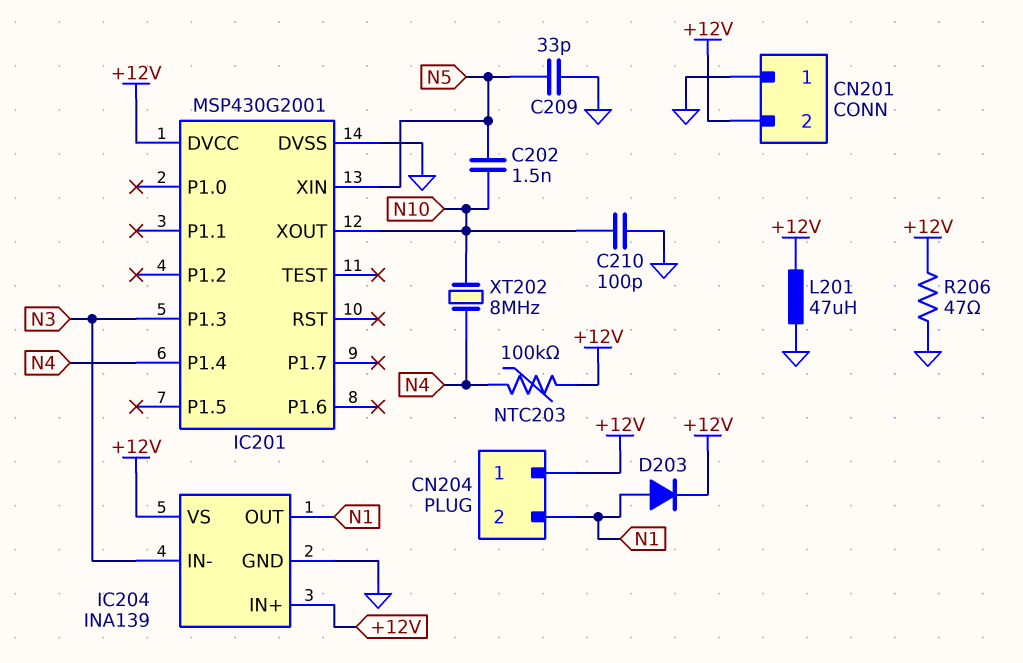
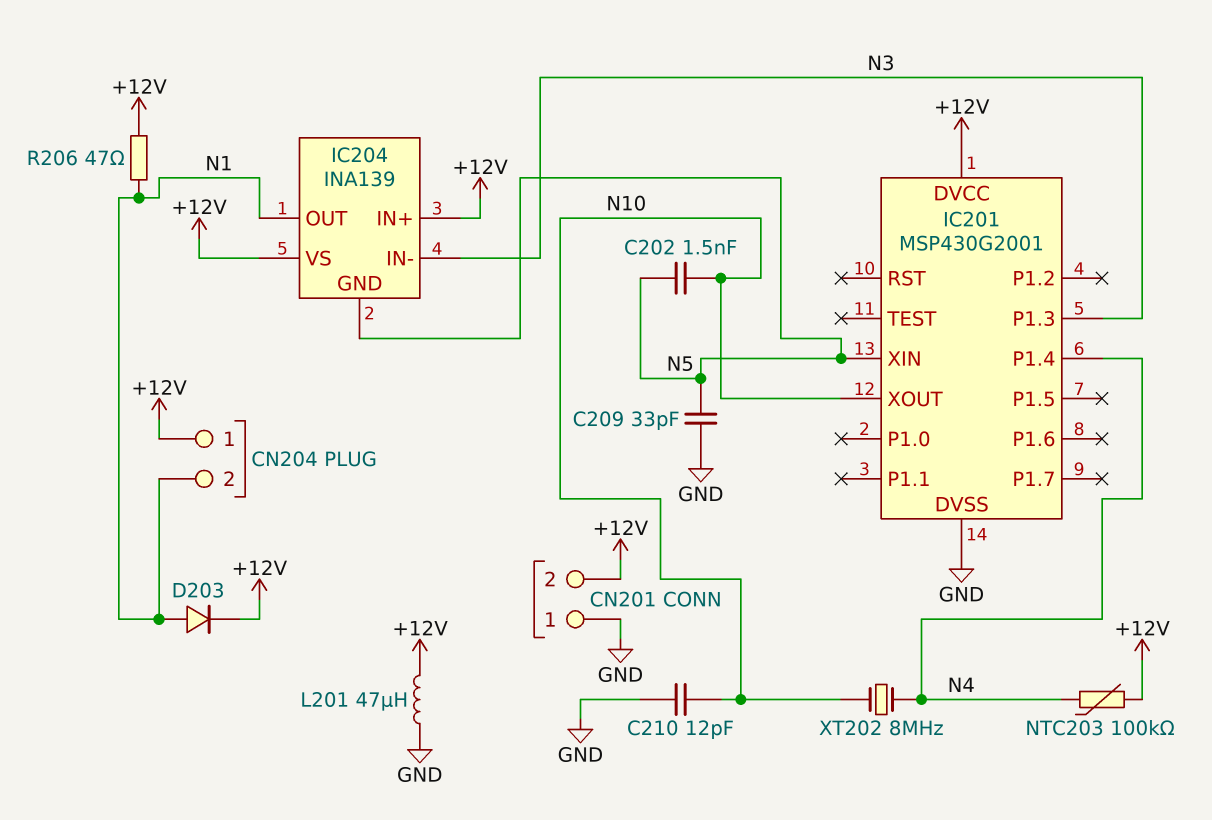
C210: 100pF (GND, N10) -> 12pF (GND, N10)
IC204 pin GND: GND -> N5
R206: 47 (+12V, GND) -> 47 (+12V, N1)

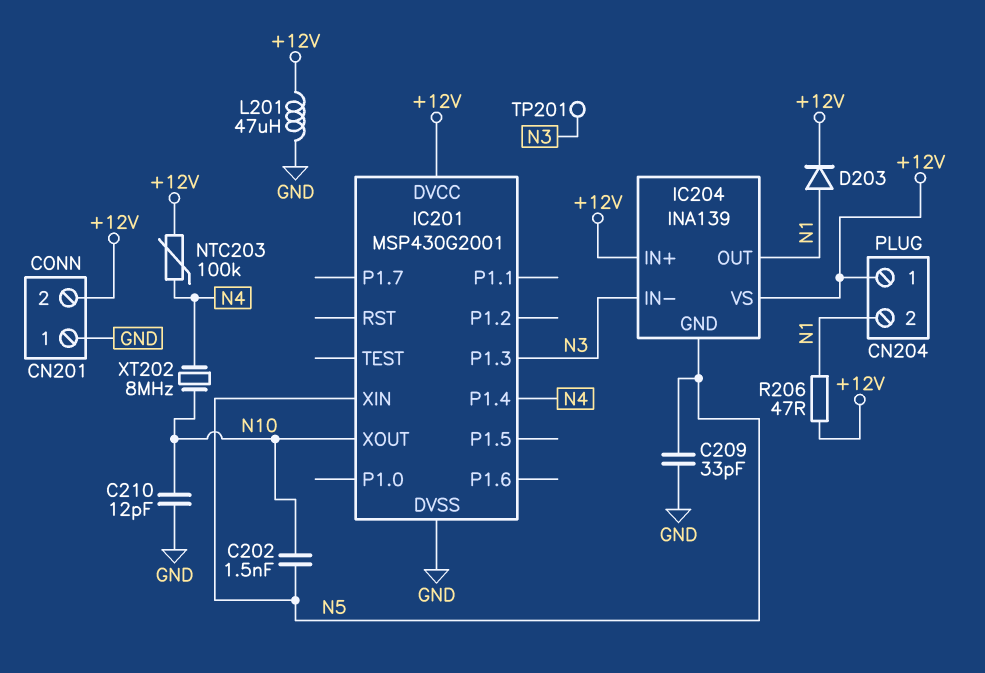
TP201: none -> test point (N3)

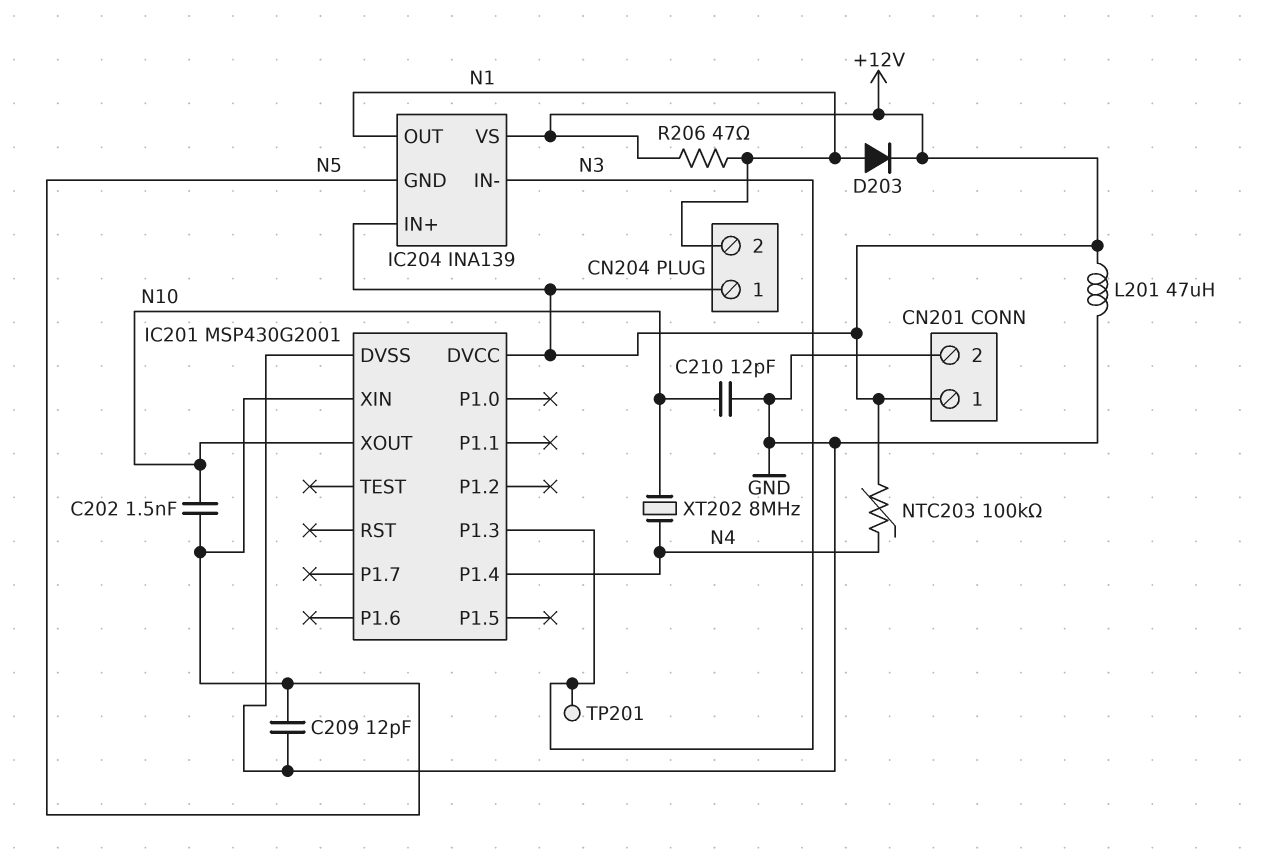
C209: 33pF (GND, N5) -> 12pF (GND, N5)
CN201 pin 1: GND -> +12V
CN201 pin 2: +12V -> GND

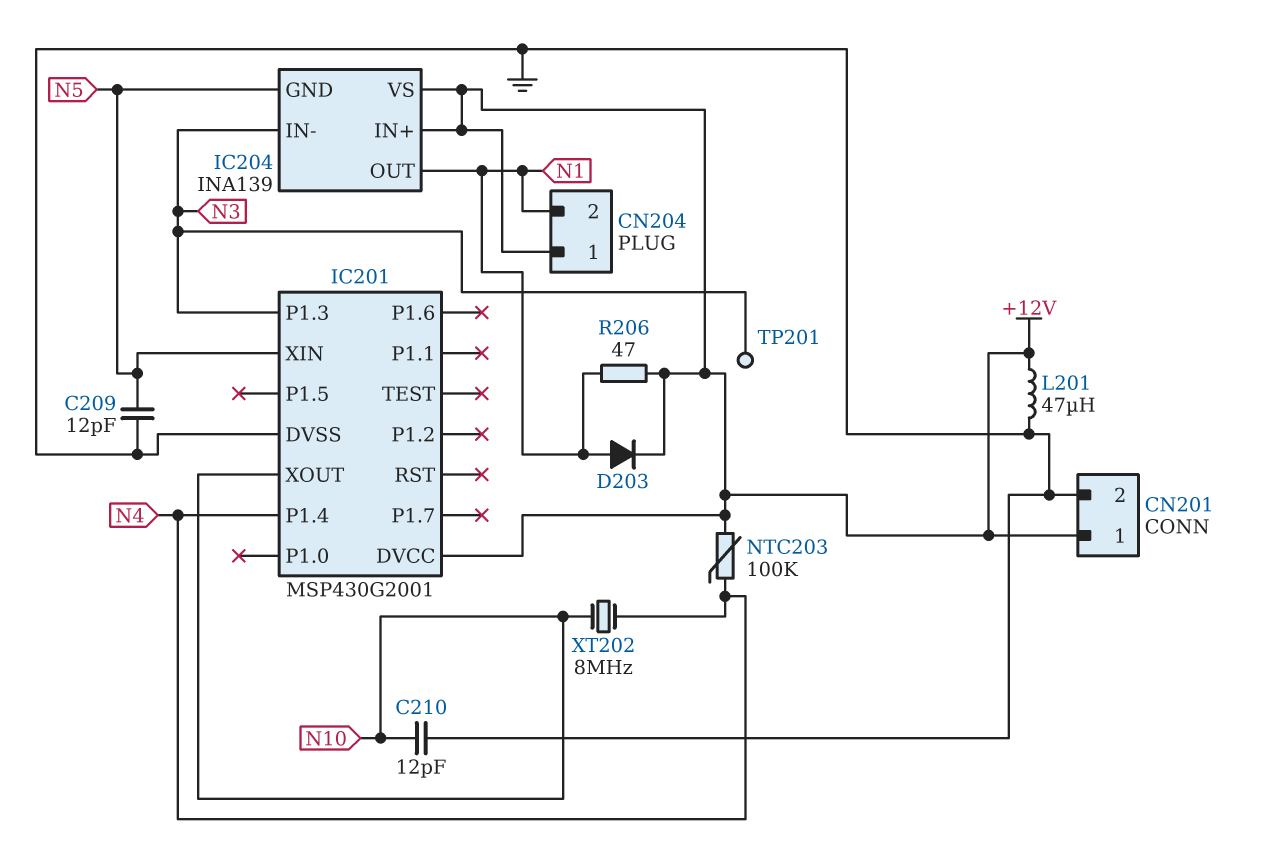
C202: 1.5nF (N5, N10) -> none

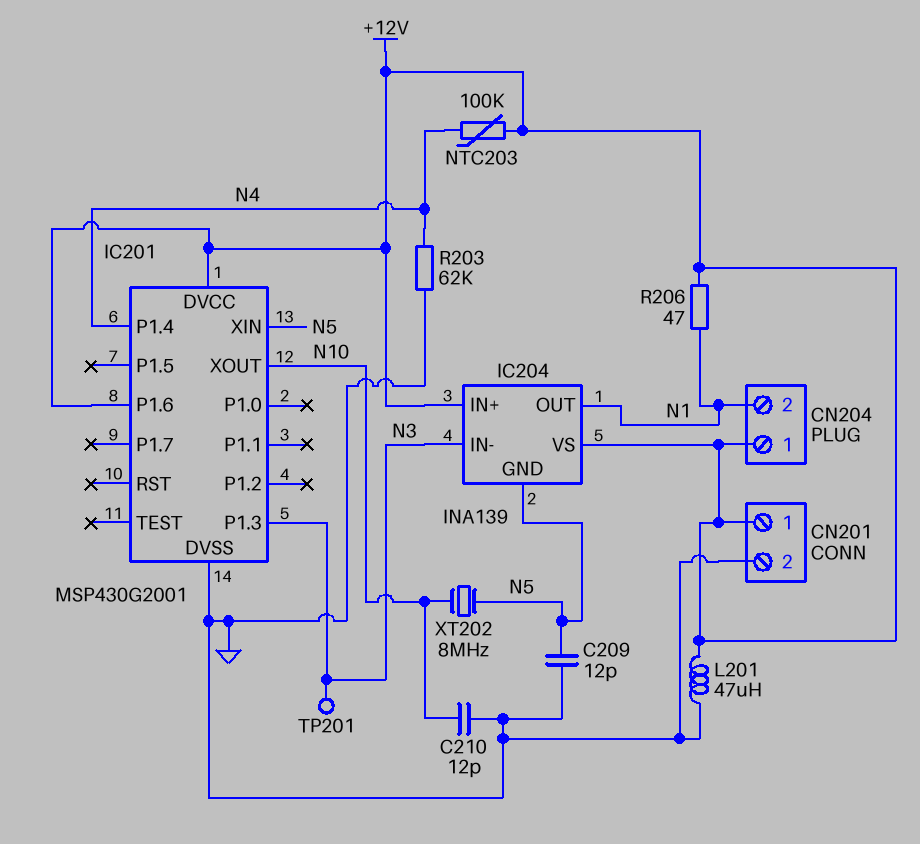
D203: diode (A N1, K +12V) -> none
IC201 pin P1.6: none -> +12V
R203: none -> 62k (GND, N4)
XT202: 8MHz (N4, N10) -> 8MHz (N5, N10)

